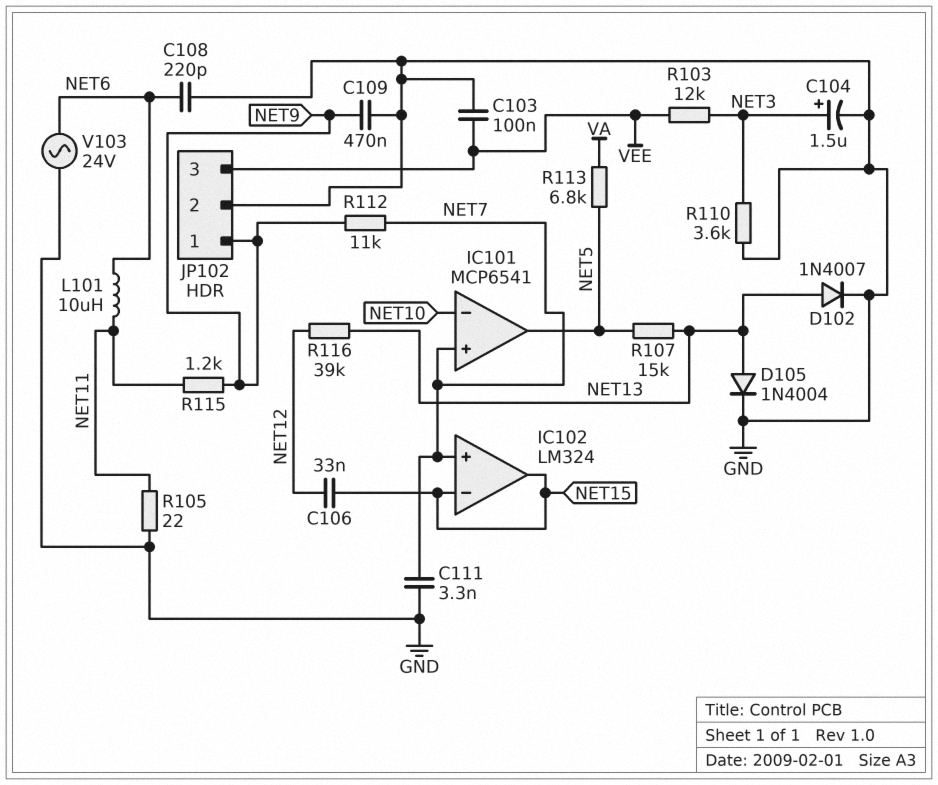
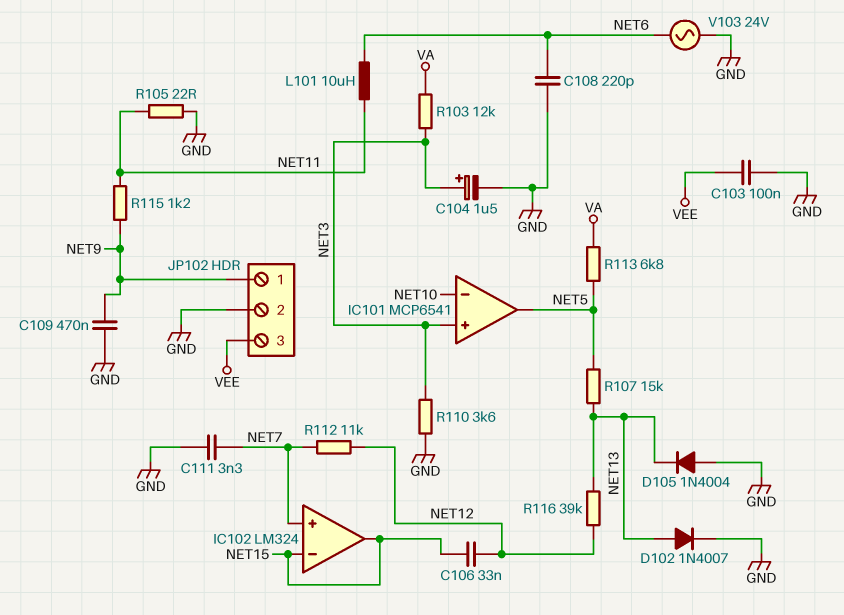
D105: diode 1N4004 (A NET13, K GND) -> diode 1N4004 (A GND, K NET13)
IC101 pin in+: NET7 -> NET3
R103: 12k (NET3, VEE) -> 12k (NET3, VA)
R112: 11k (NET7, NET9) -> 11k (NET7, NET12)

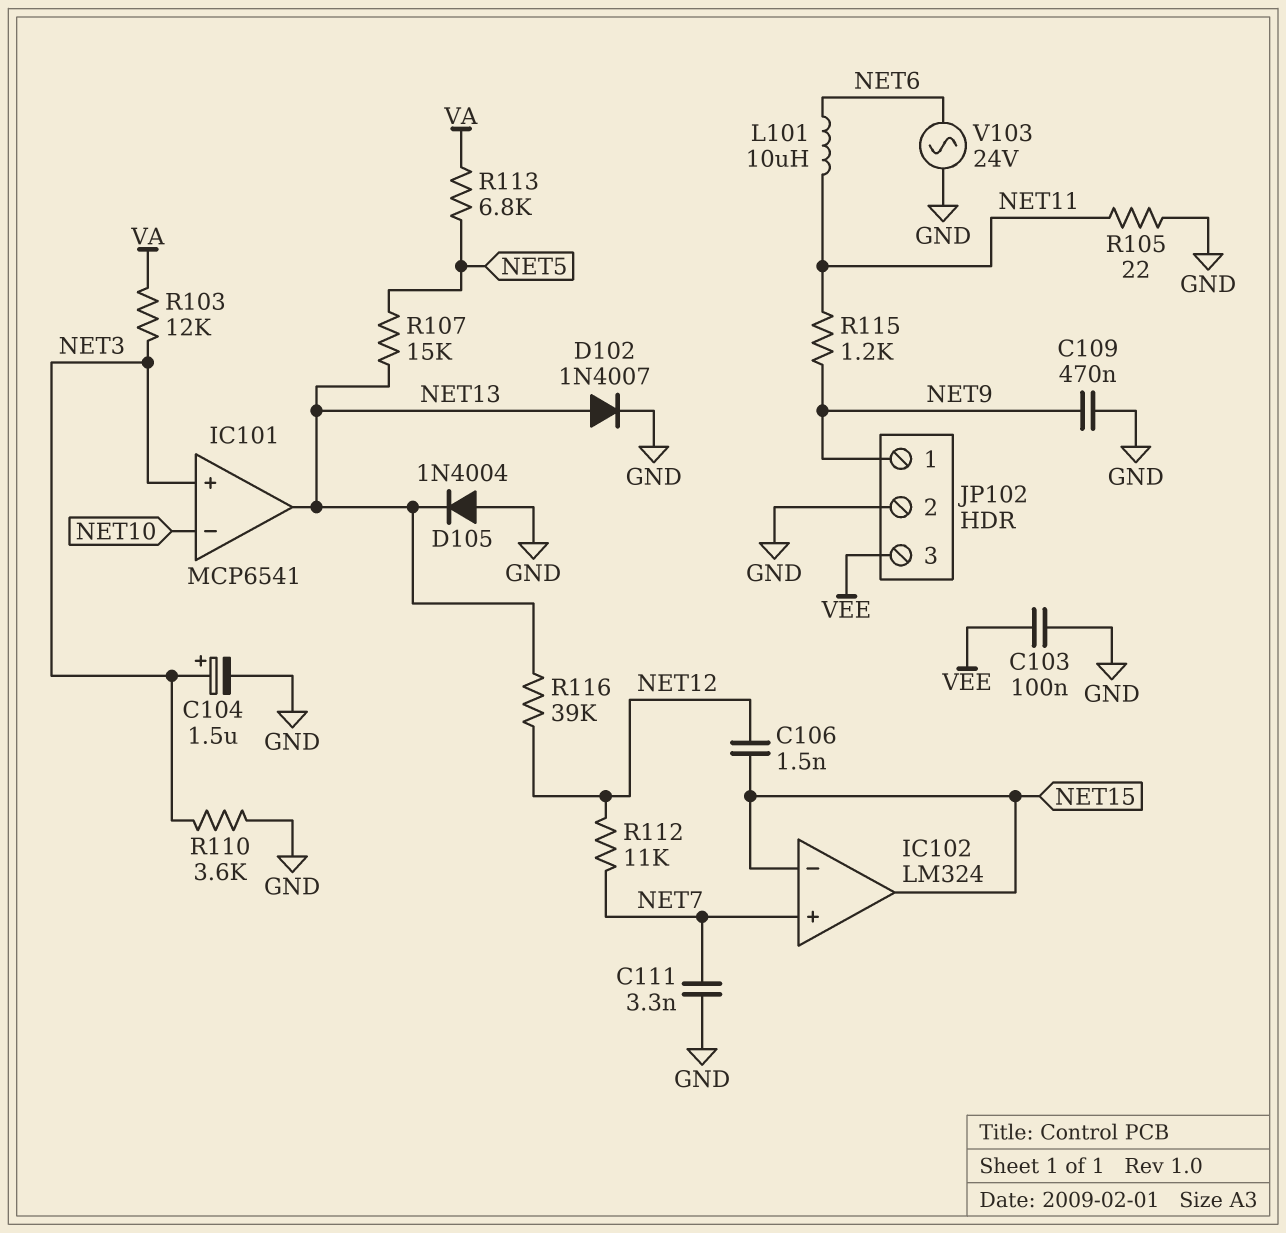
C106: 33nF (NET12, NET15) -> 1.5nF (NET12, NET15)
C108: 220pF (GND, NET6) -> none
IC101 pin out: NET5 -> NET13

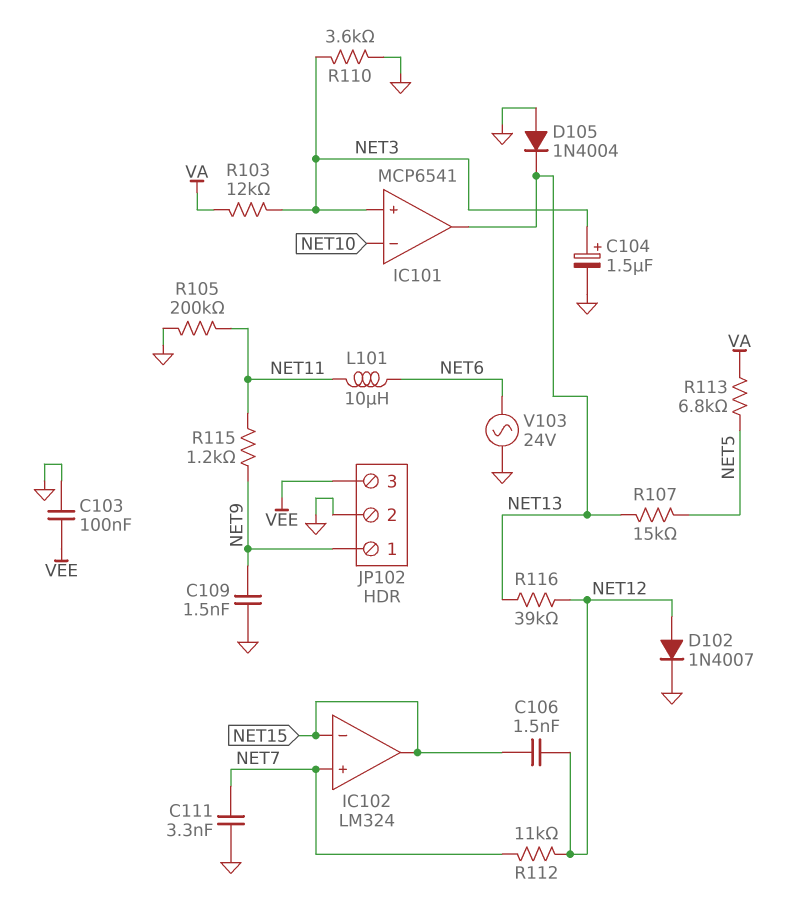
C109: 470nF (GND, NET9) -> 1.5nF (GND, NET9)
D102: diode 1N4007 (A NET13, K GND) -> diode 1N4007 (A NET12, K GND)
R105: 22 (GND, NET11) -> 200k (GND, NET11)

